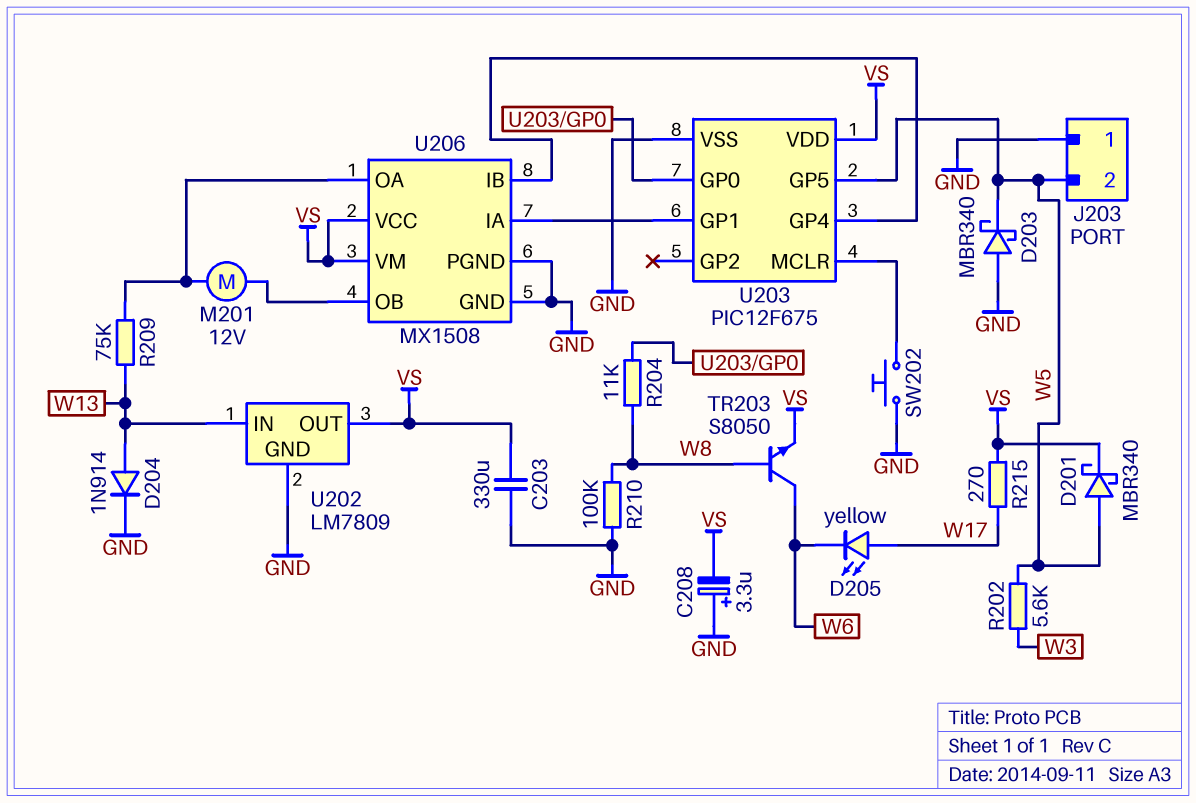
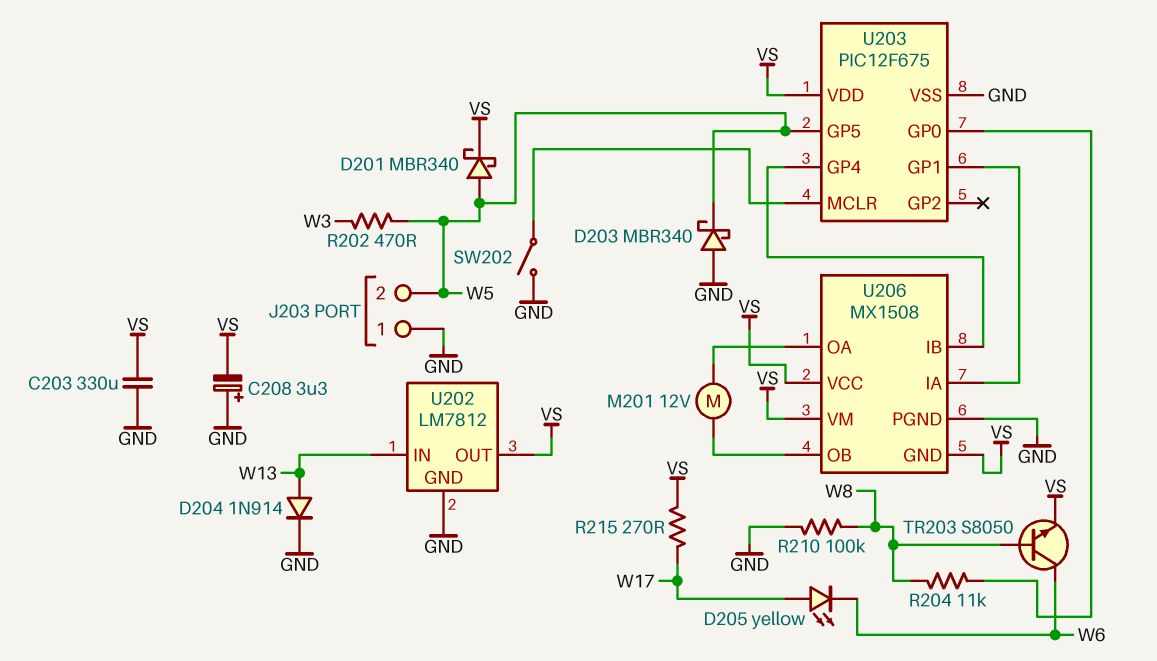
R202: 5.6k (W3, W5) -> 470 (W3, W5)
R209: 75k (U206/OA, W13) -> none
SW202: button (GND, U203/MCLR) -> switch (GND, U203/MCLR)
U202: LM7809 -> LM7812
U206 pin GND: GND -> VS

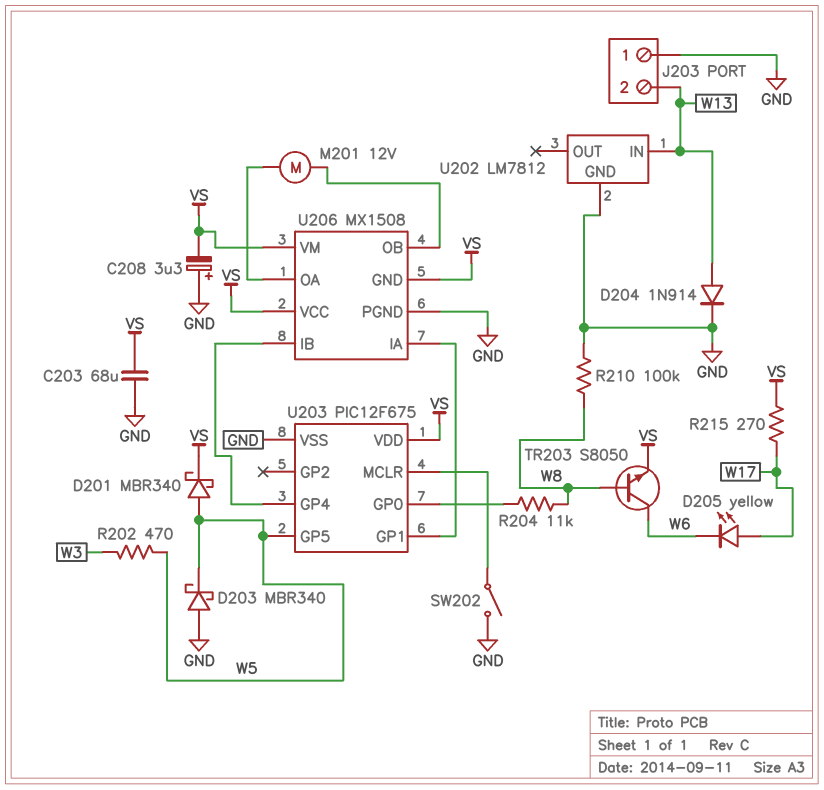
C203: 330uF (GND, VS) -> 68uF (GND, VS)
J203 pin 2: W5 -> W13
U202 pin OUT: VS -> none

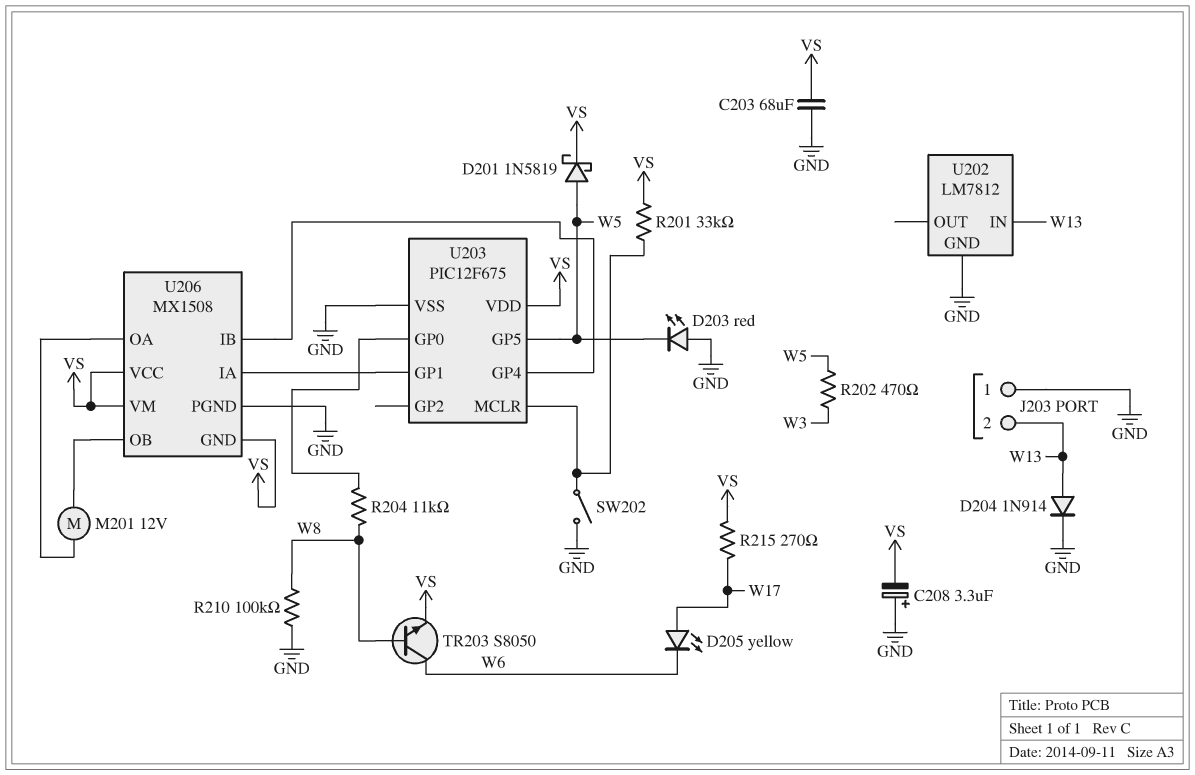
D201: schottky MBR340 (A W5, K VS) -> schottky 1N5819 (A W5, K VS)
D203: schottky MBR340 (A GND, K W5) -> LED red (A GND, K W5)
R201: none -> 33k (U203/MCLR, VS)

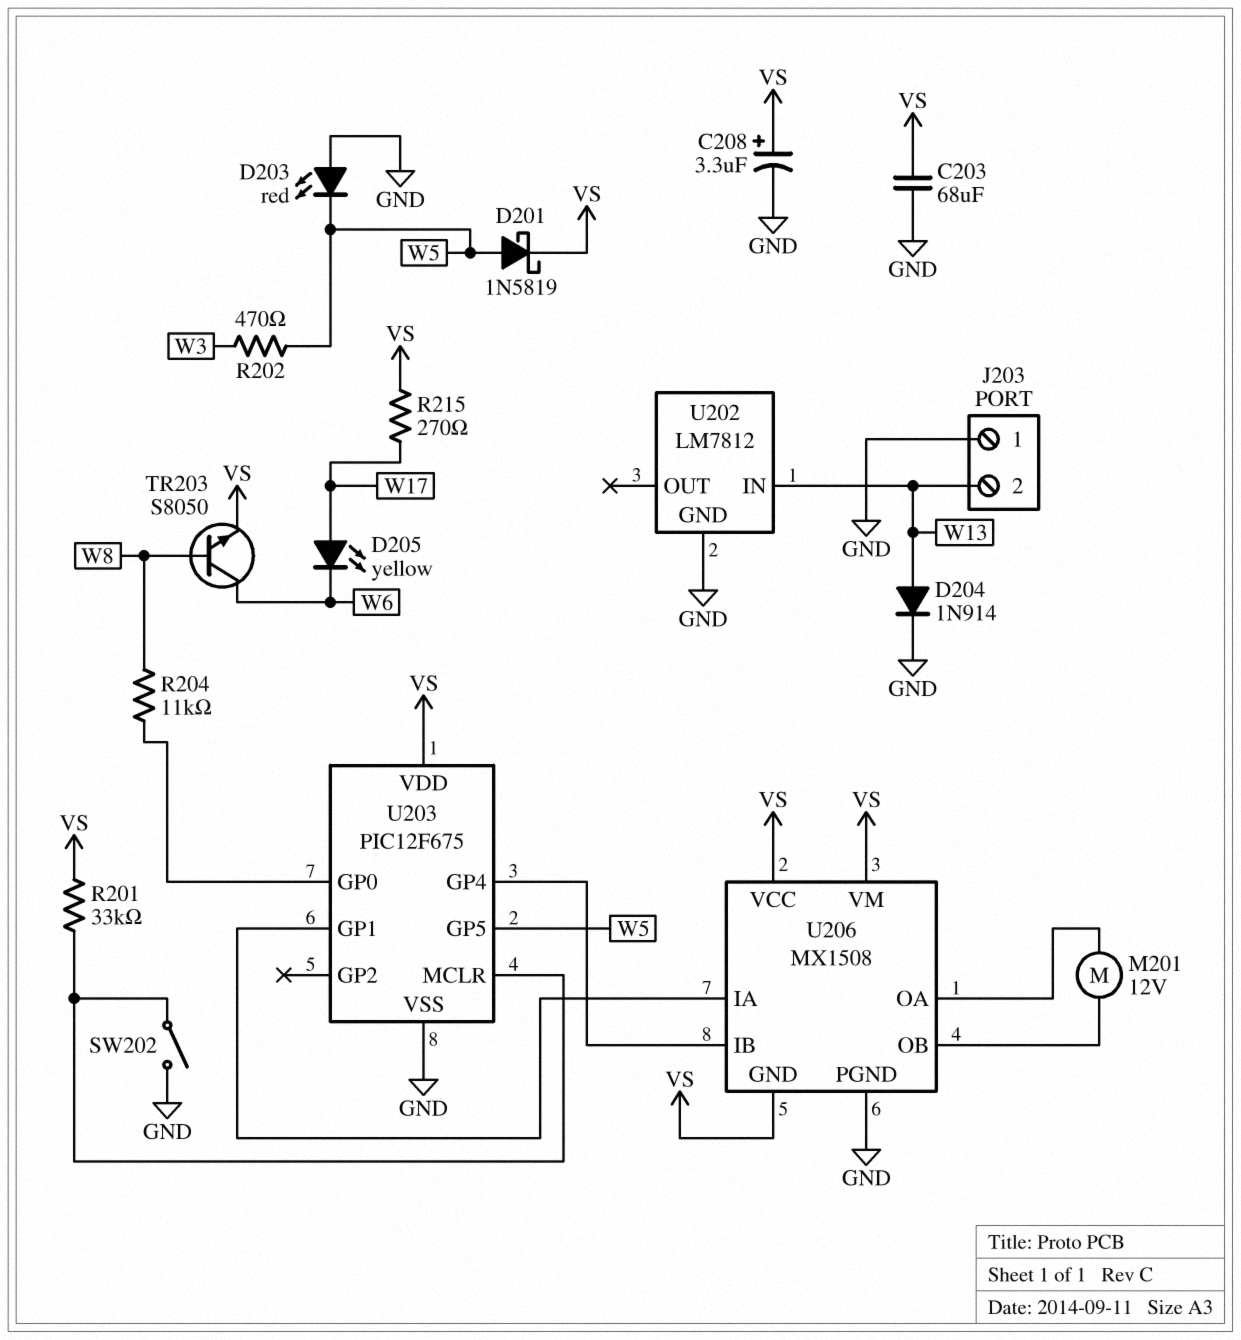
C208: 3.3uF (plus GND, minus VS) -> 3.3uF (plus VS, minus GND)
R210: 100k (GND, W8) -> none

